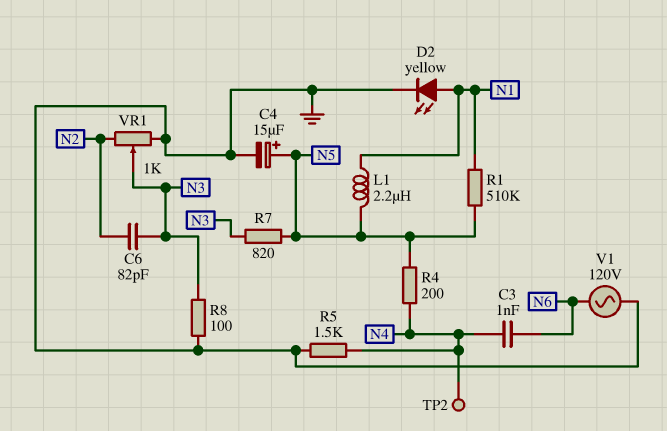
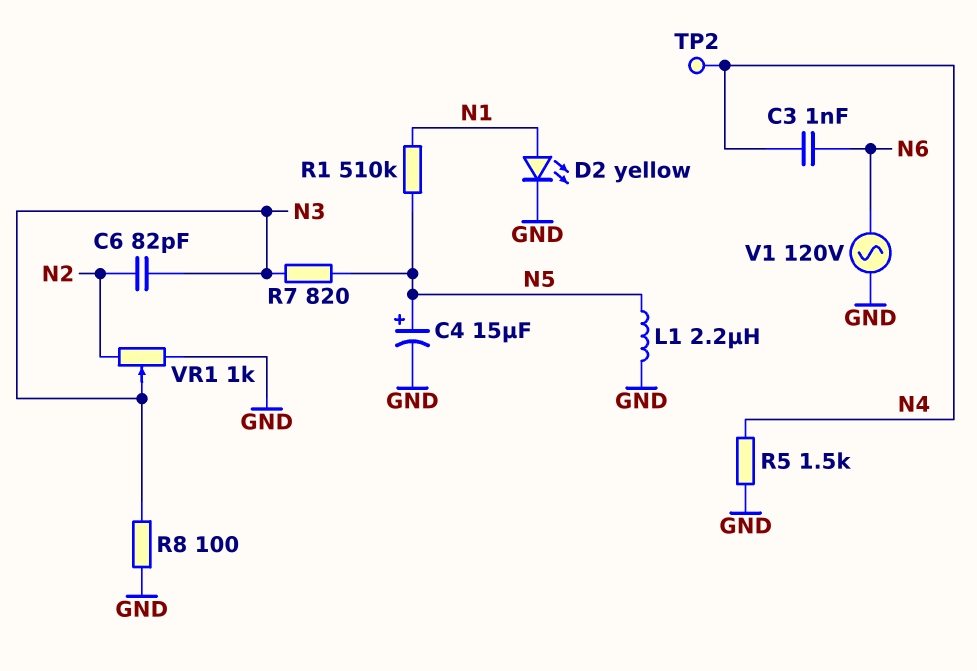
L1: 2.2uH (N1, N5) -> 2.2uH (GND, N5)
R4: 200 (N4, N5) -> none

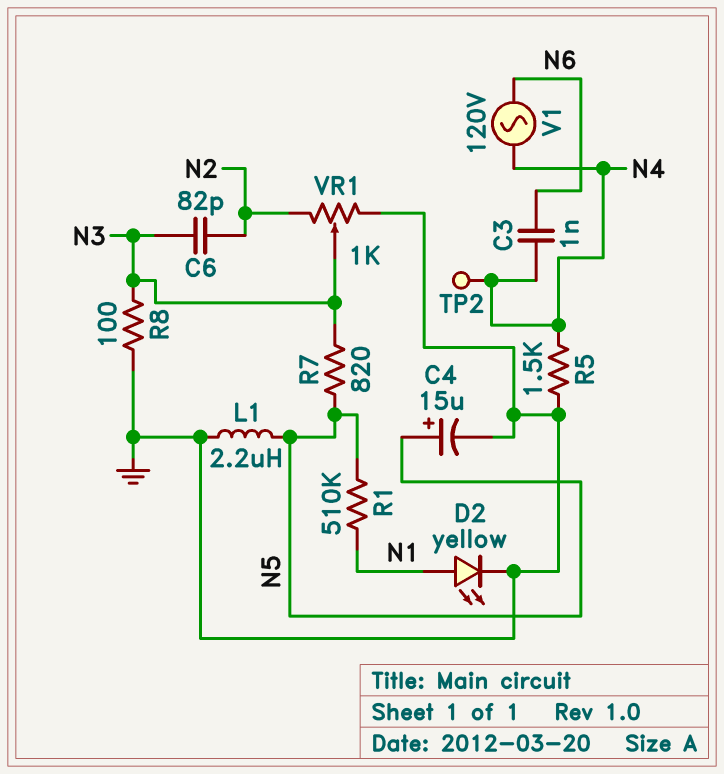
V1: AC 120V (GND, N6) -> AC 120V (N4, N6)

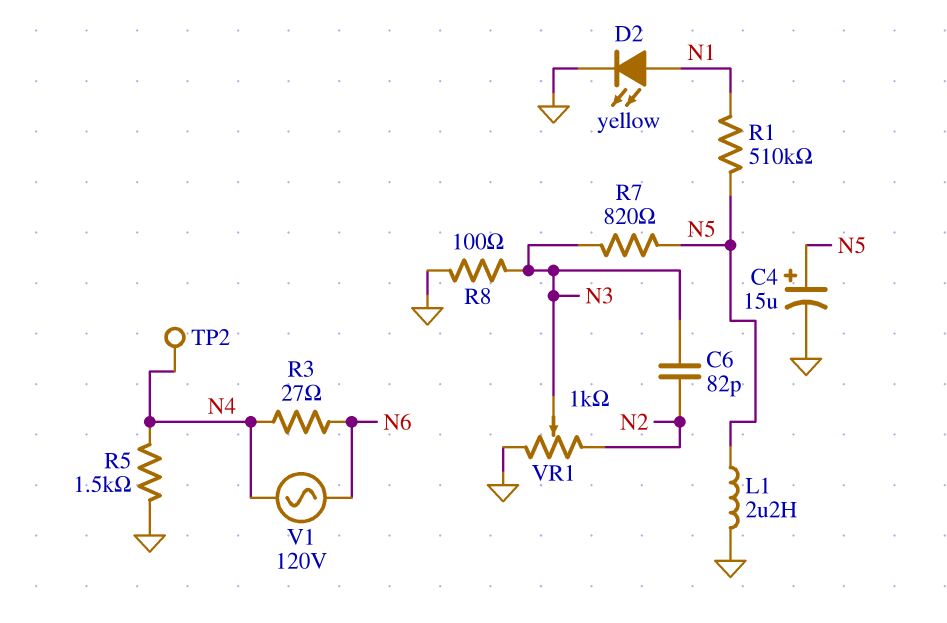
C3: 1nF (N4, N6) -> none
R3: none -> 27 (N4, N6)

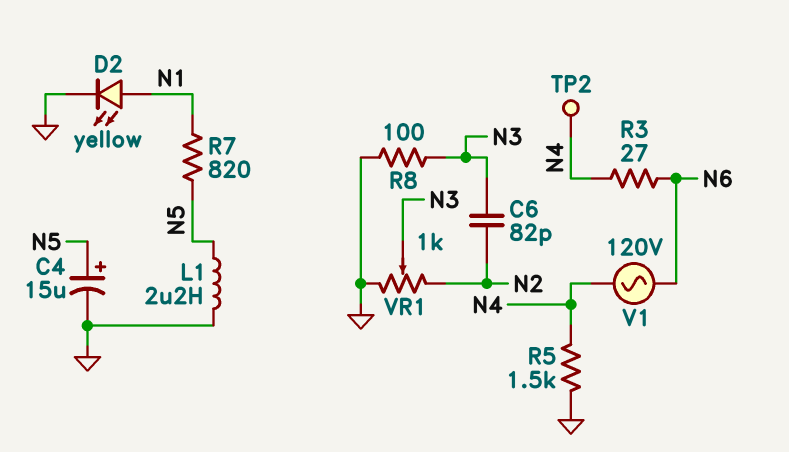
R1: 510k (N1, N5) -> none
R7: 820 (N3, N5) -> 820 (N1, N5)

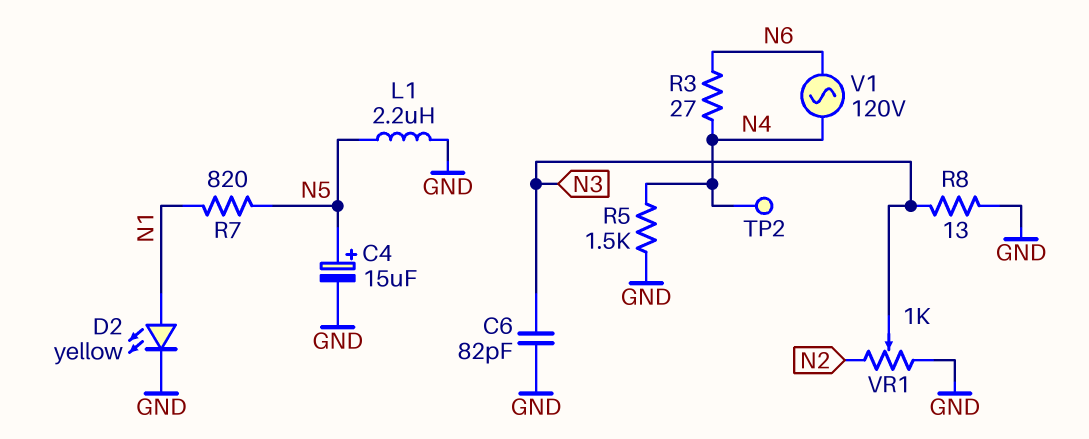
C6: 82pF (N2, N3) -> 82pF (GND, N3)
R8: 100 (GND, N3) -> 13 (GND, N3)

